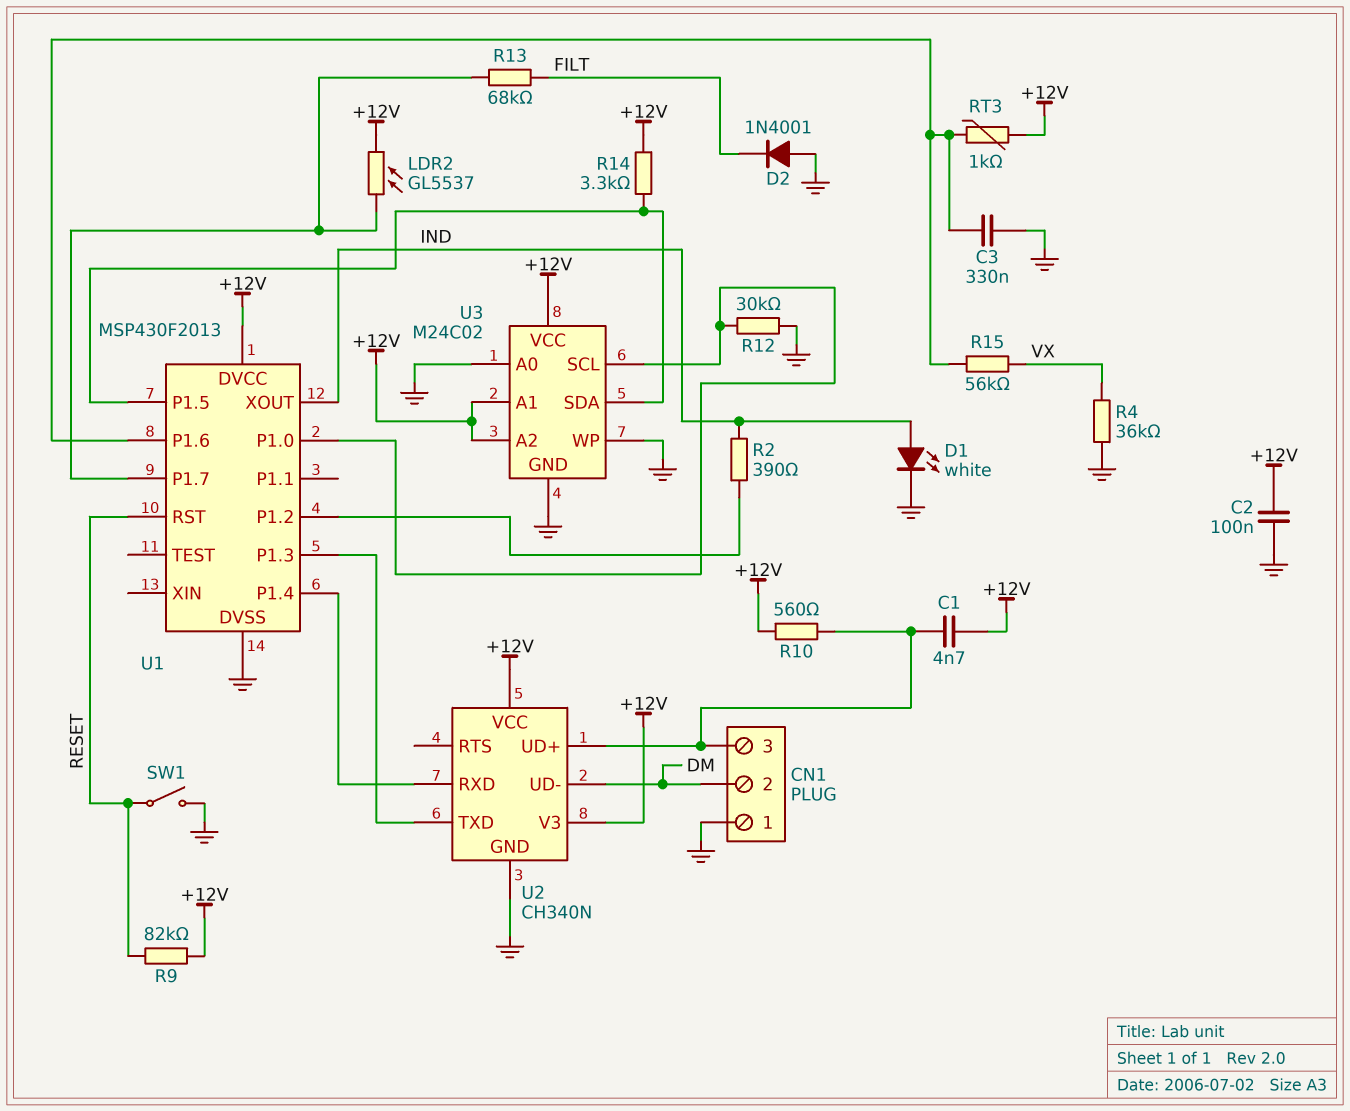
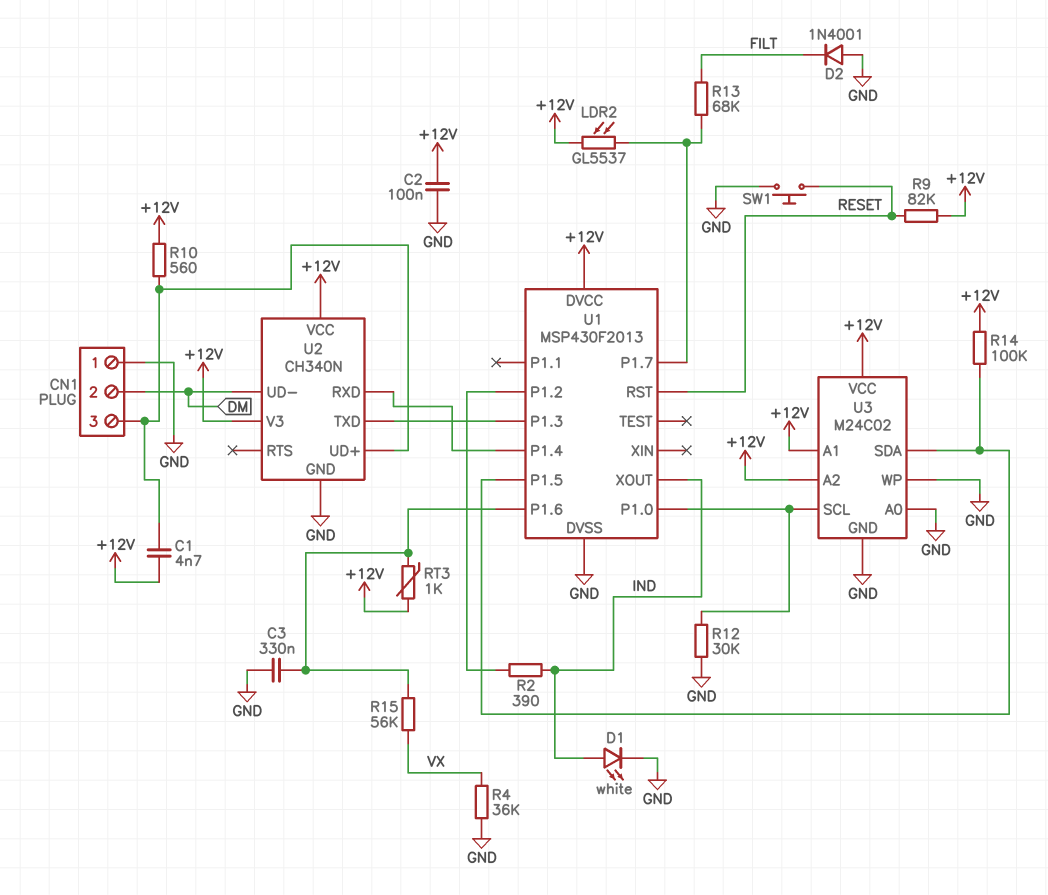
R14: 3.3k (+12V, U1/P1.5) -> 100k (+12V, U1/P1.5)
SW1: switch (GND, RESET) -> button (GND, RESET)

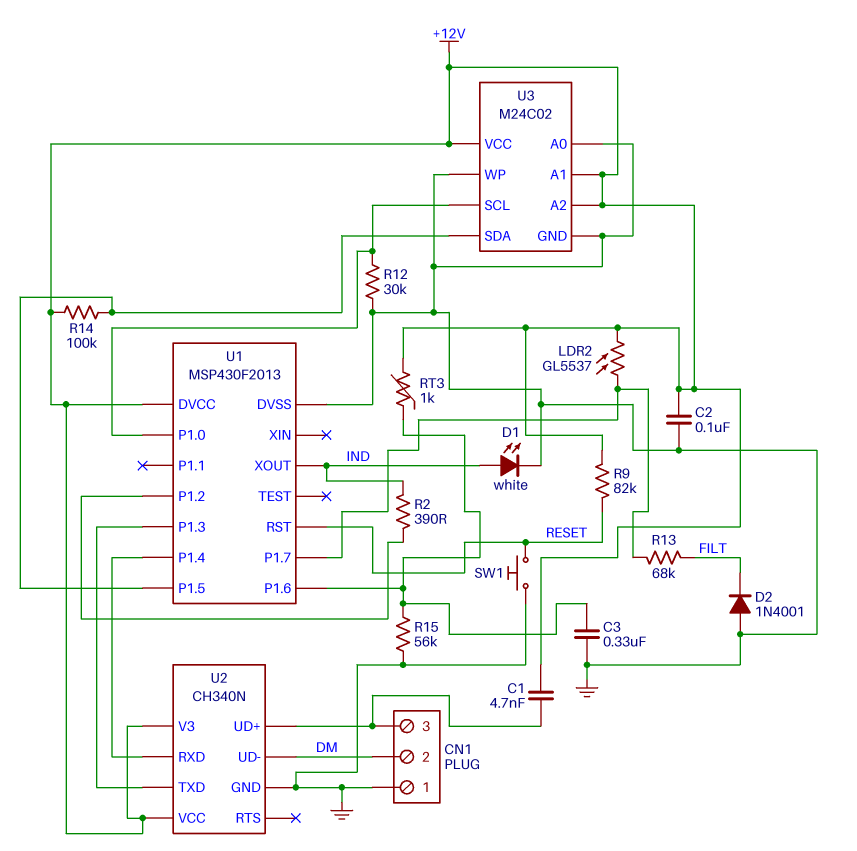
R4: 36k (GND, VX) -> none
R10: 560 (+12V, CN1/3) -> none
R15: 56k (U1/P1.6, VX) -> 56k (GND, U1/P1.6)

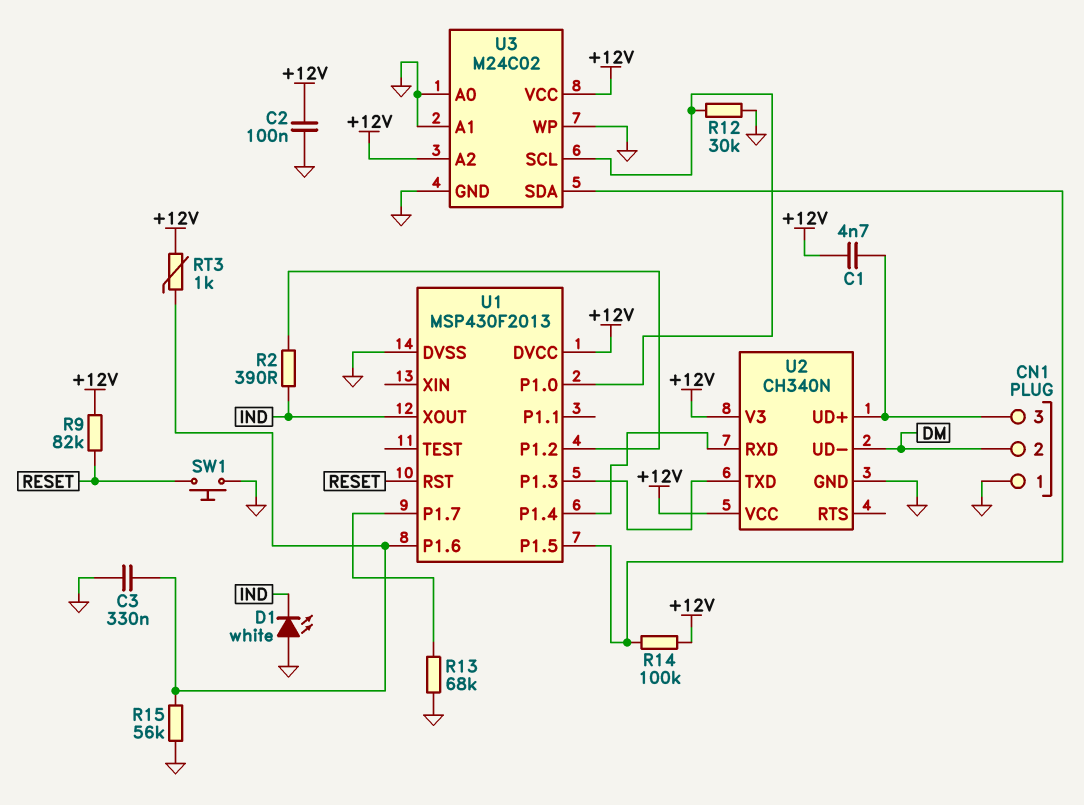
D1: LED white (A IND, K GND) -> LED white (A GND, K IND)
D2: diode 1N4001 (A GND, K FILT) -> none
LDR2: GL5537 (+12V, U1/P1.7) -> none
R13: 68k (FILT, U1/P1.7) -> 68k (GND, U1/P1.7)
U3 pin A1: +12V -> GND

